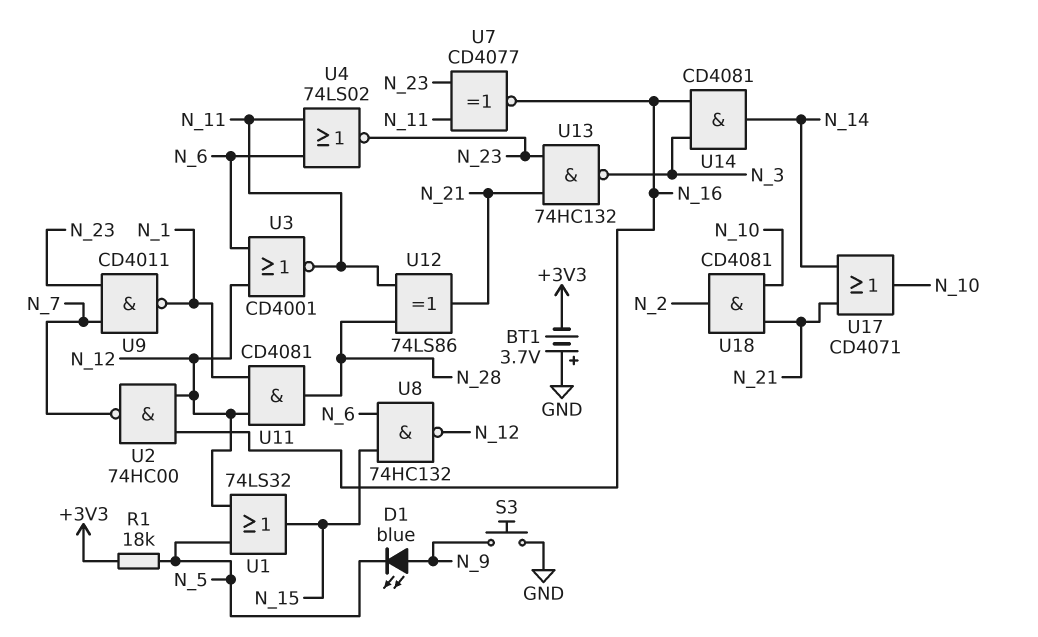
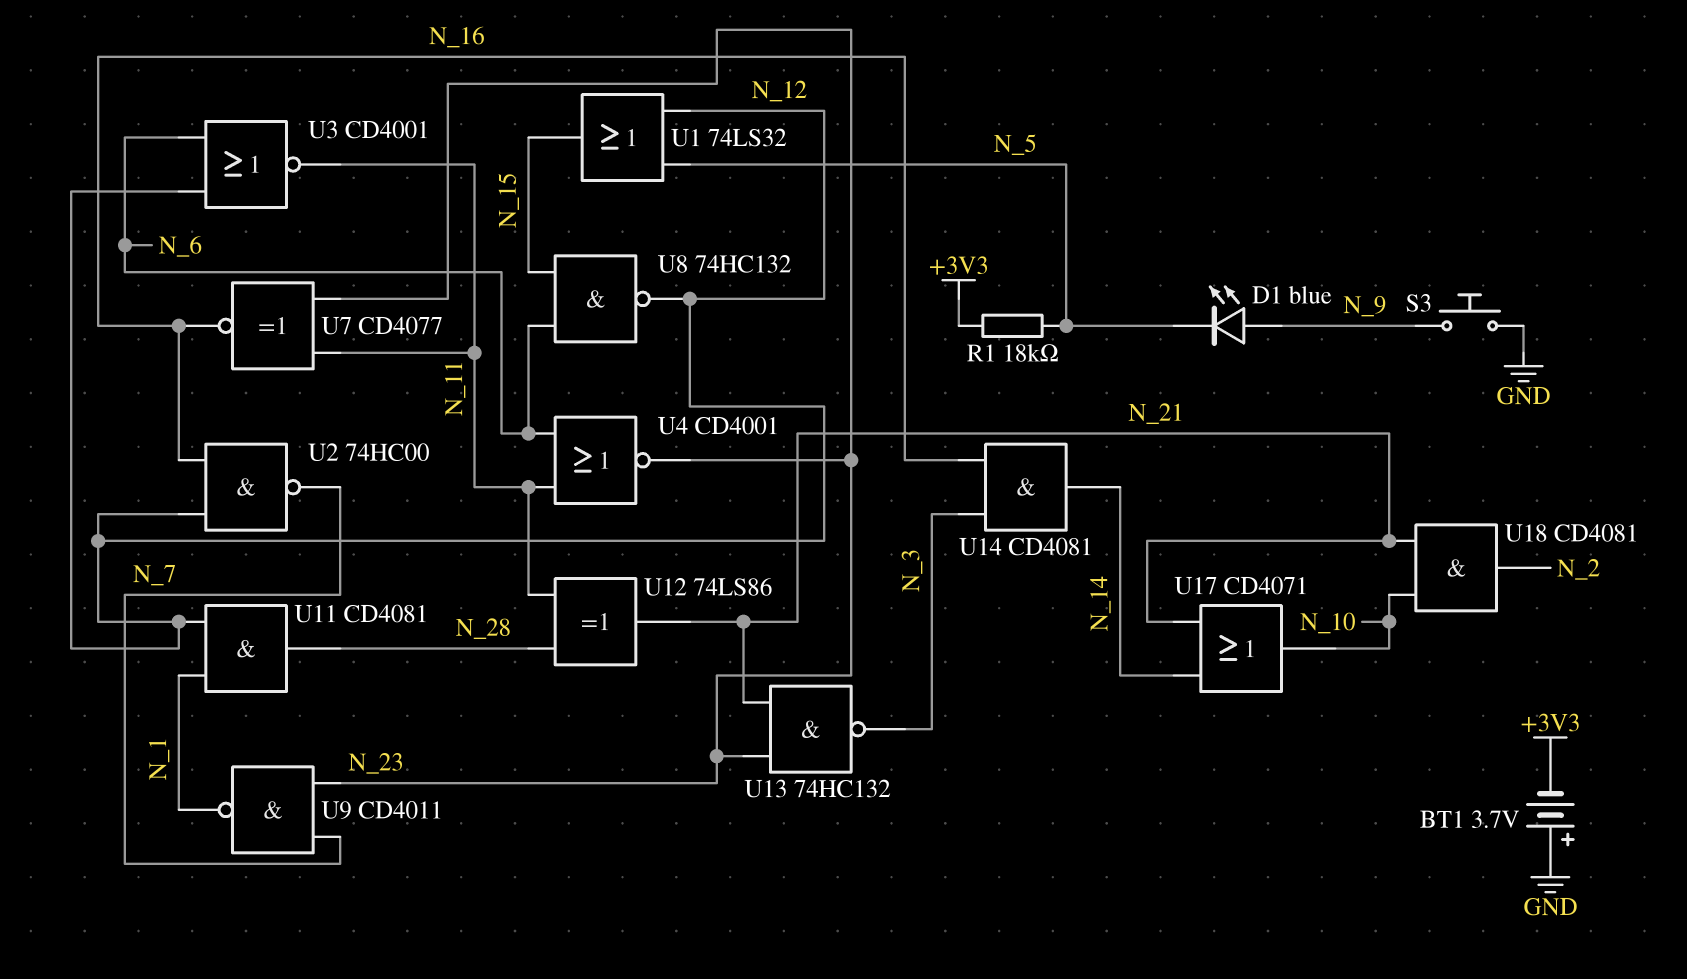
U4: NOR 74LS02 (in N_6, in N_11, out N_23) -> NOR CD4001 (in N_6, in N_11, out N_23)

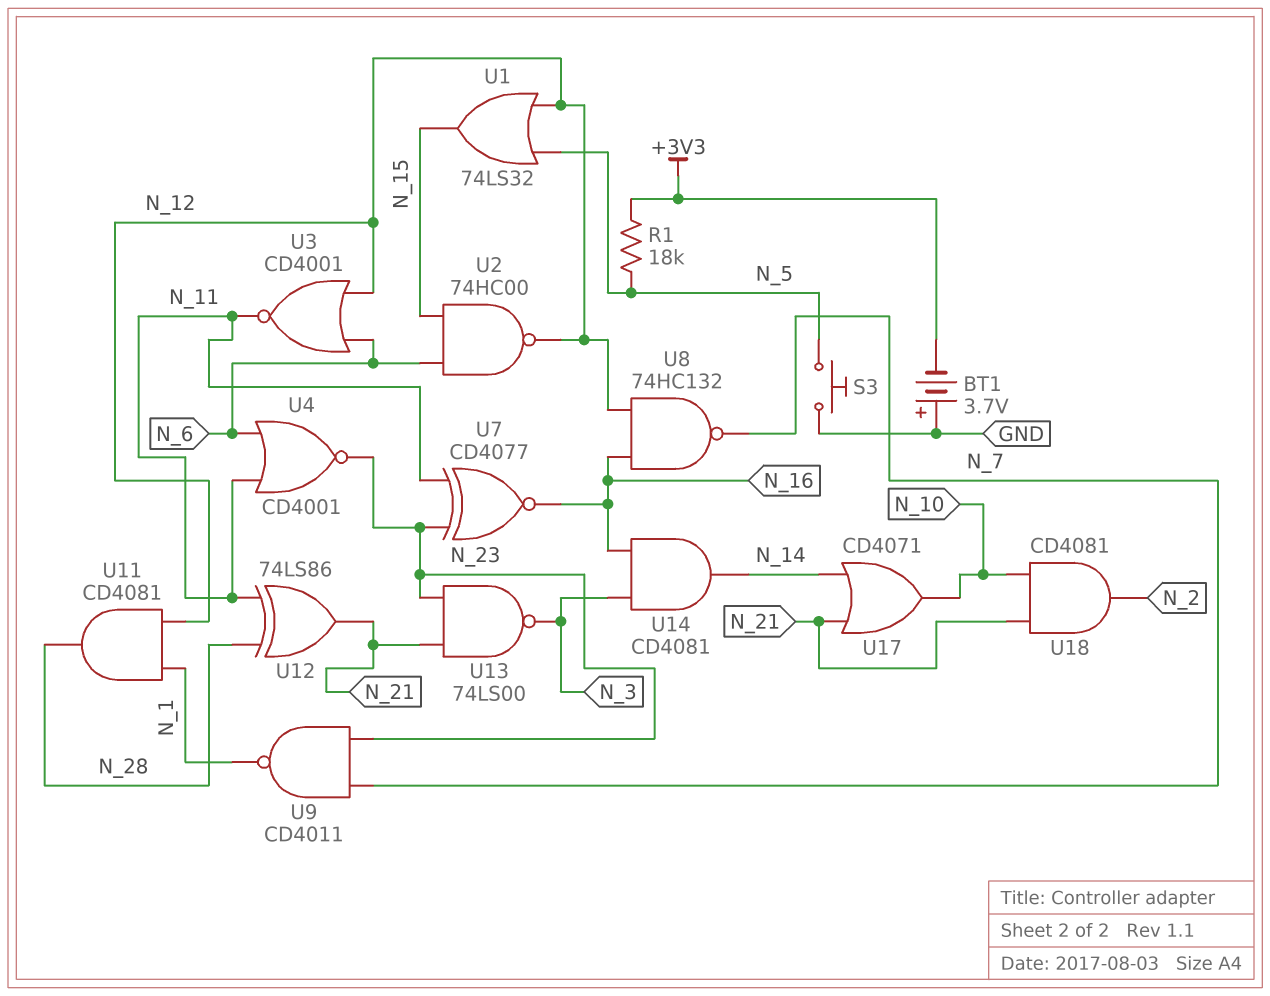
D1: LED blue (A N_9, K N_5) -> none
S3: button (GND, N_9) -> button (GND, N_5)
U2: NAND 74HC00 (in N_12, in N_16, out N_7) -> NAND 74HC00 (in N_6, in N_15, out N_12)
U8: NAND 74HC132 (in N_6, in N_15, out N_12) -> NAND 74HC132 (in N_12, in N_16, out N_7)
U13: NAND 74HC132 (in N_21, in N_23, out N_3) -> NAND 74LS00 (in N_21, in N_23, out N_3)

